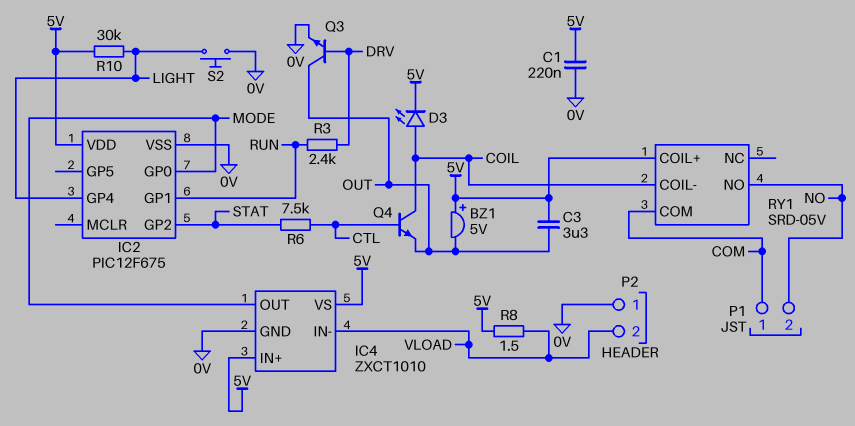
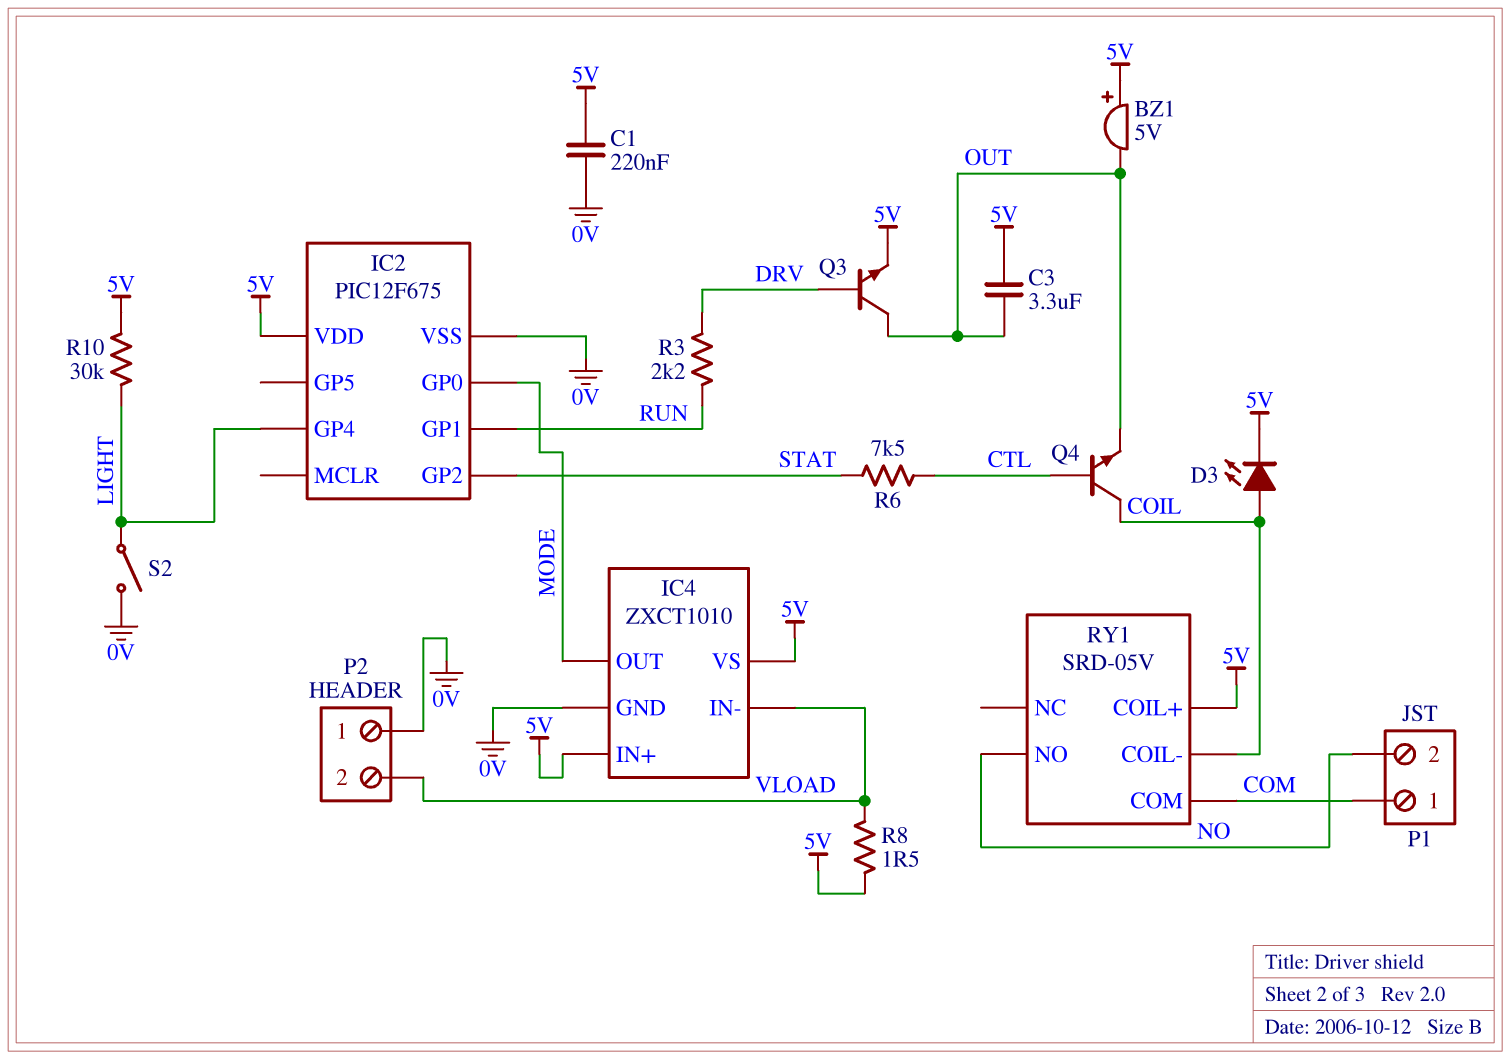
Q3: NPN (B DRV, C OUT, E 0V) -> NPN (B DRV, C OUT, E 5V)
R3: 2.4k (DRV, RUN) -> 2.2k (DRV, RUN)
S2: button (0V, LIGHT) -> switch (0V, LIGHT)

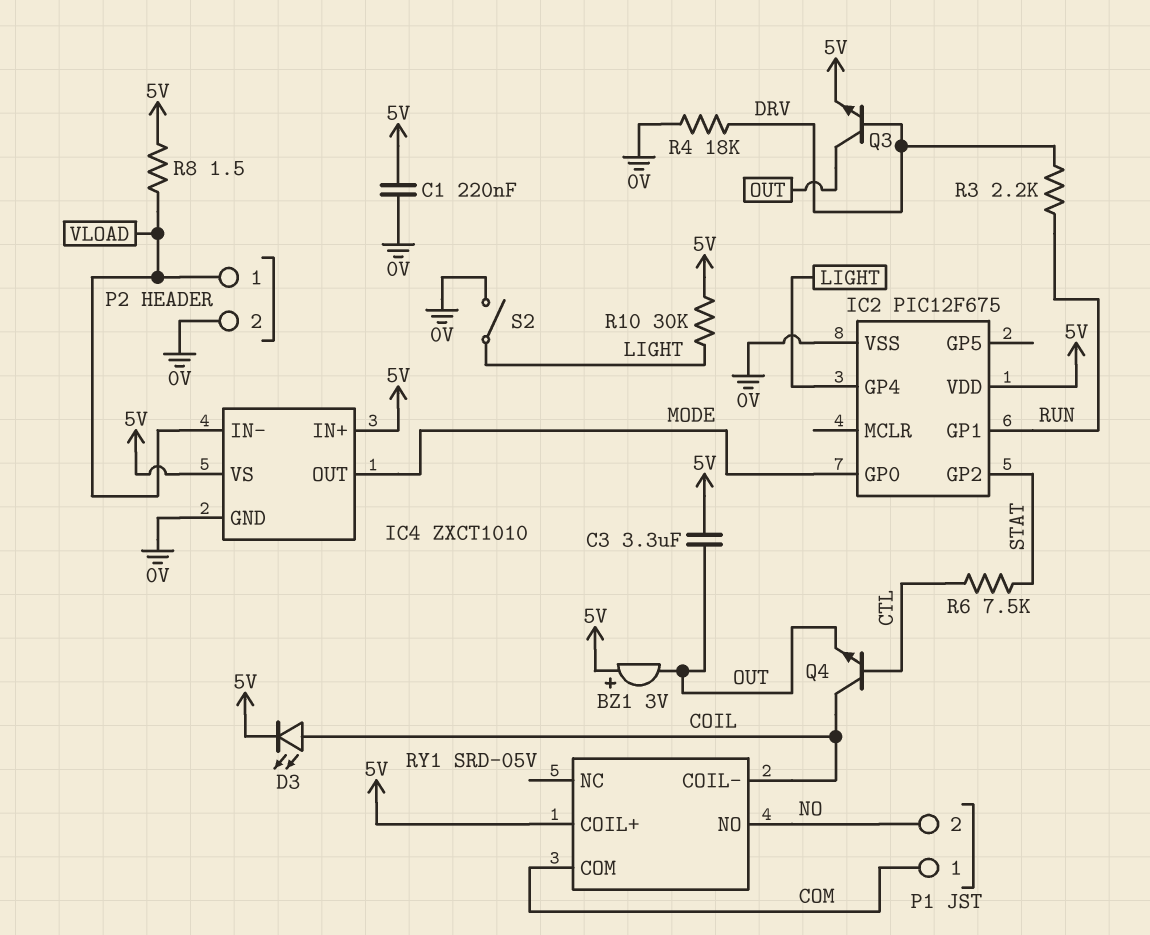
BZ1: buzzer 5V (plus 5V, minus OUT) -> buzzer 3V (plus 5V, minus OUT)
P2 pin 1: 0V -> VLOAD
P2 pin 2: VLOAD -> 0V
R4: none -> 18k (0V, DRV)

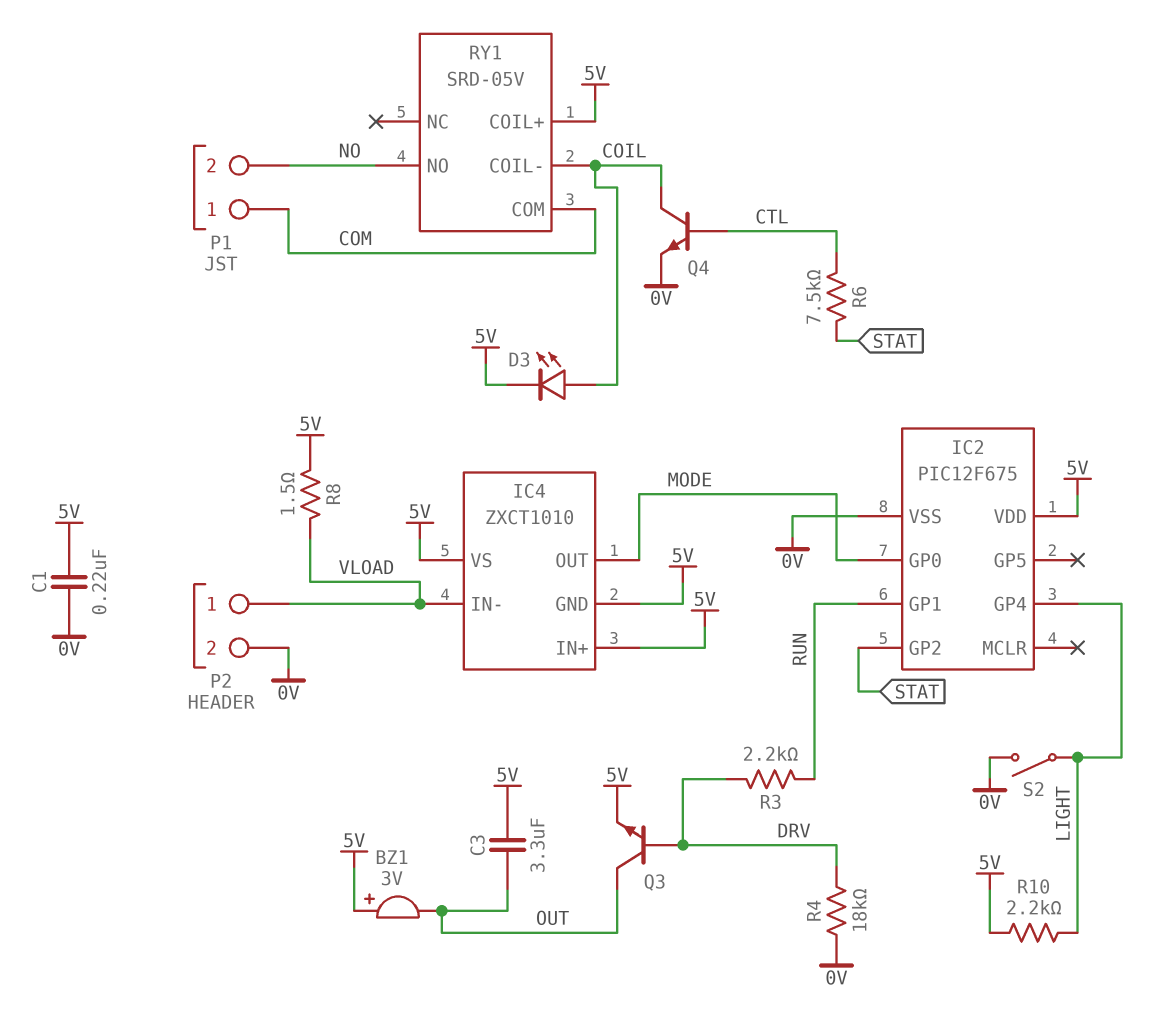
IC4 pin GND: 0V -> 5V
Q4: NPN (B CTL, C COIL, E OUT) -> NPN (B CTL, C COIL, E 0V)
R10: 30k (5V, LIGHT) -> 2.2k (5V, LIGHT)

